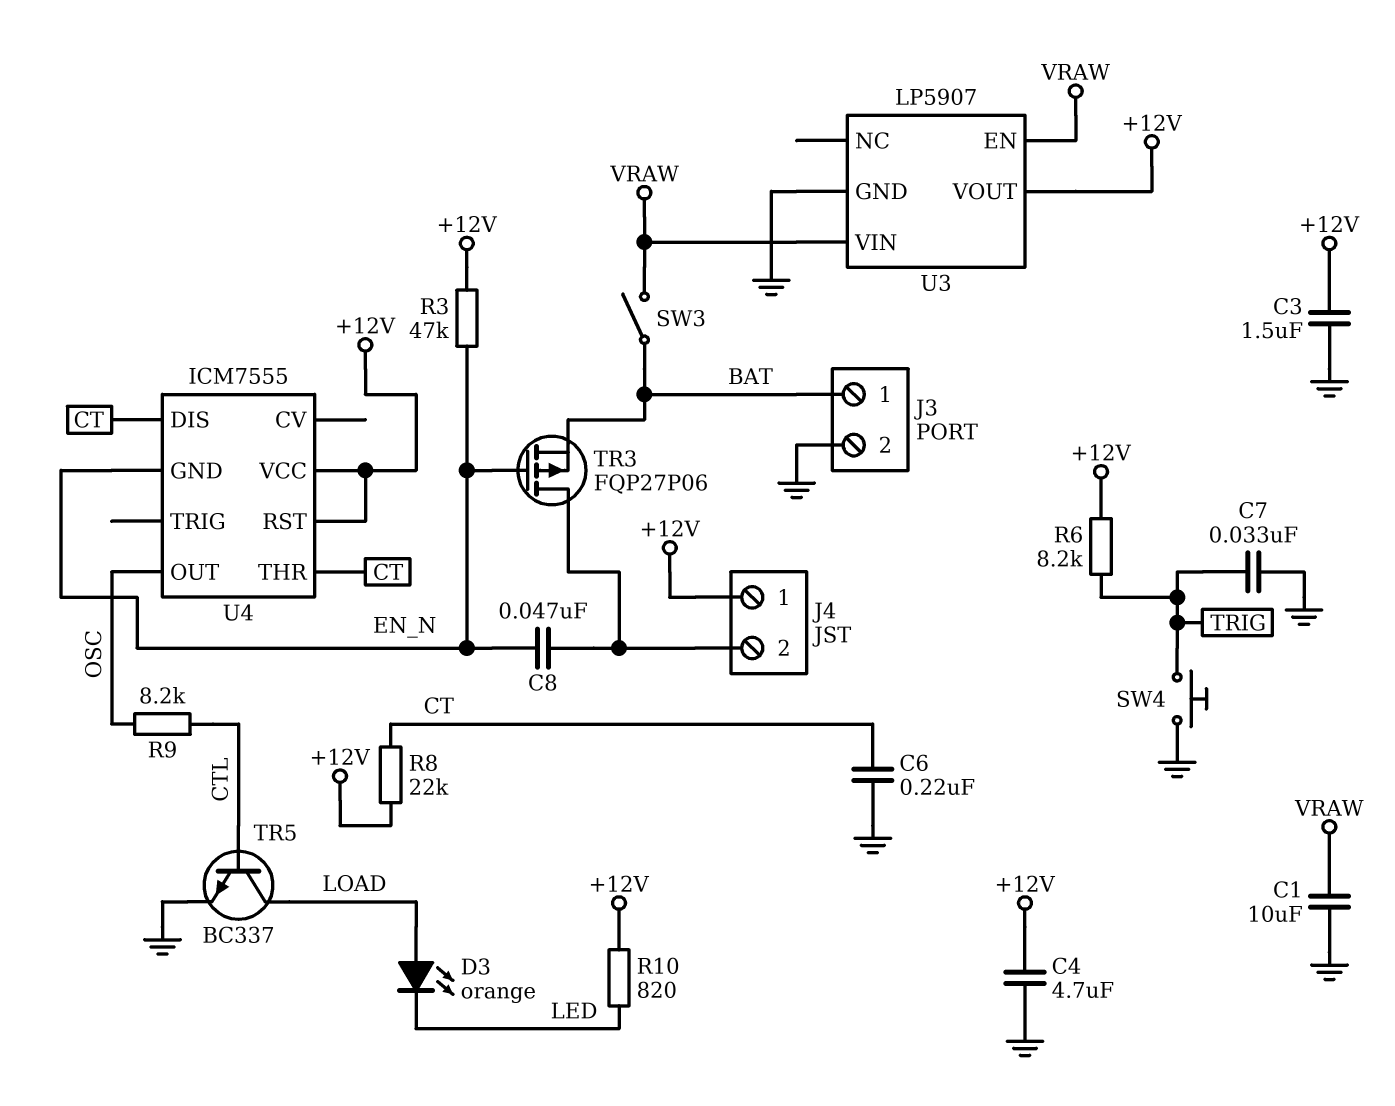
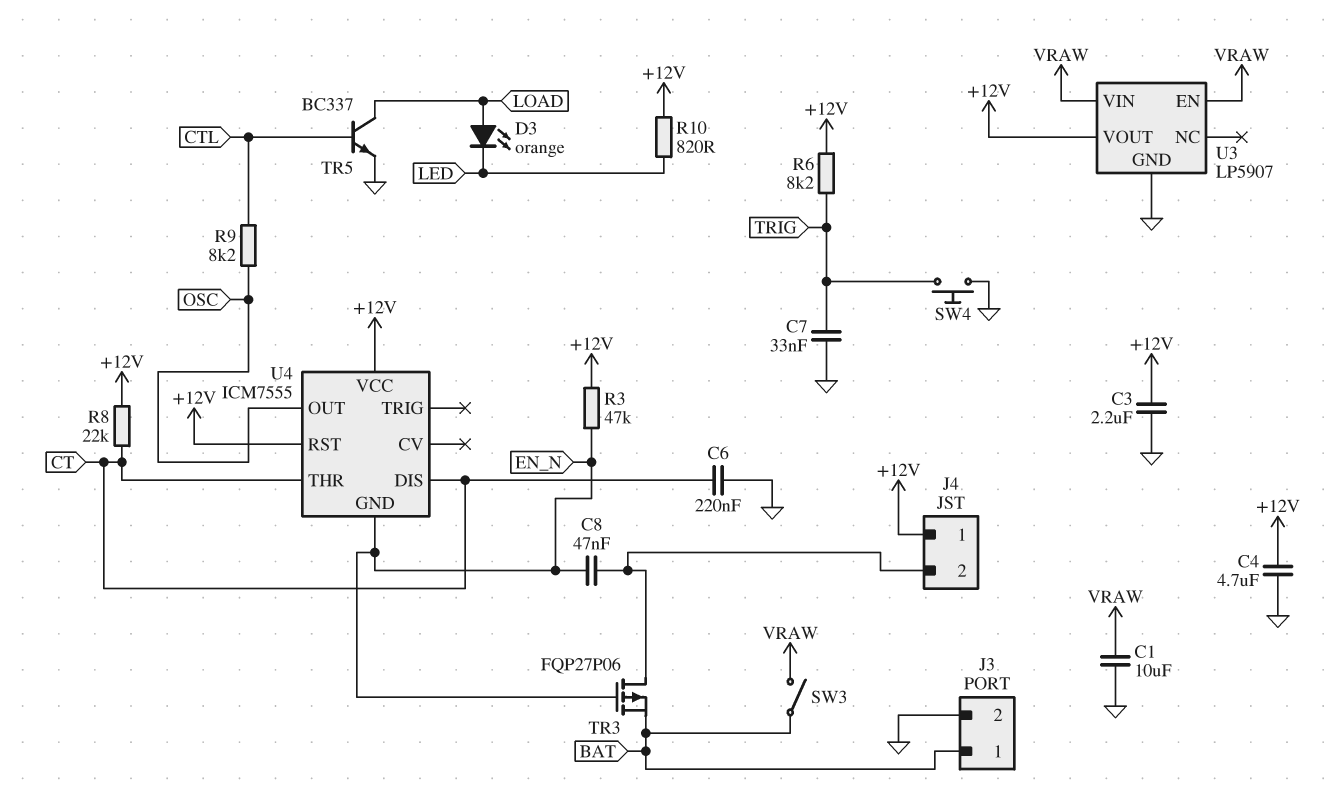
C3: 1.5uF (+12V, GND) -> 2.2uF (+12V, GND)

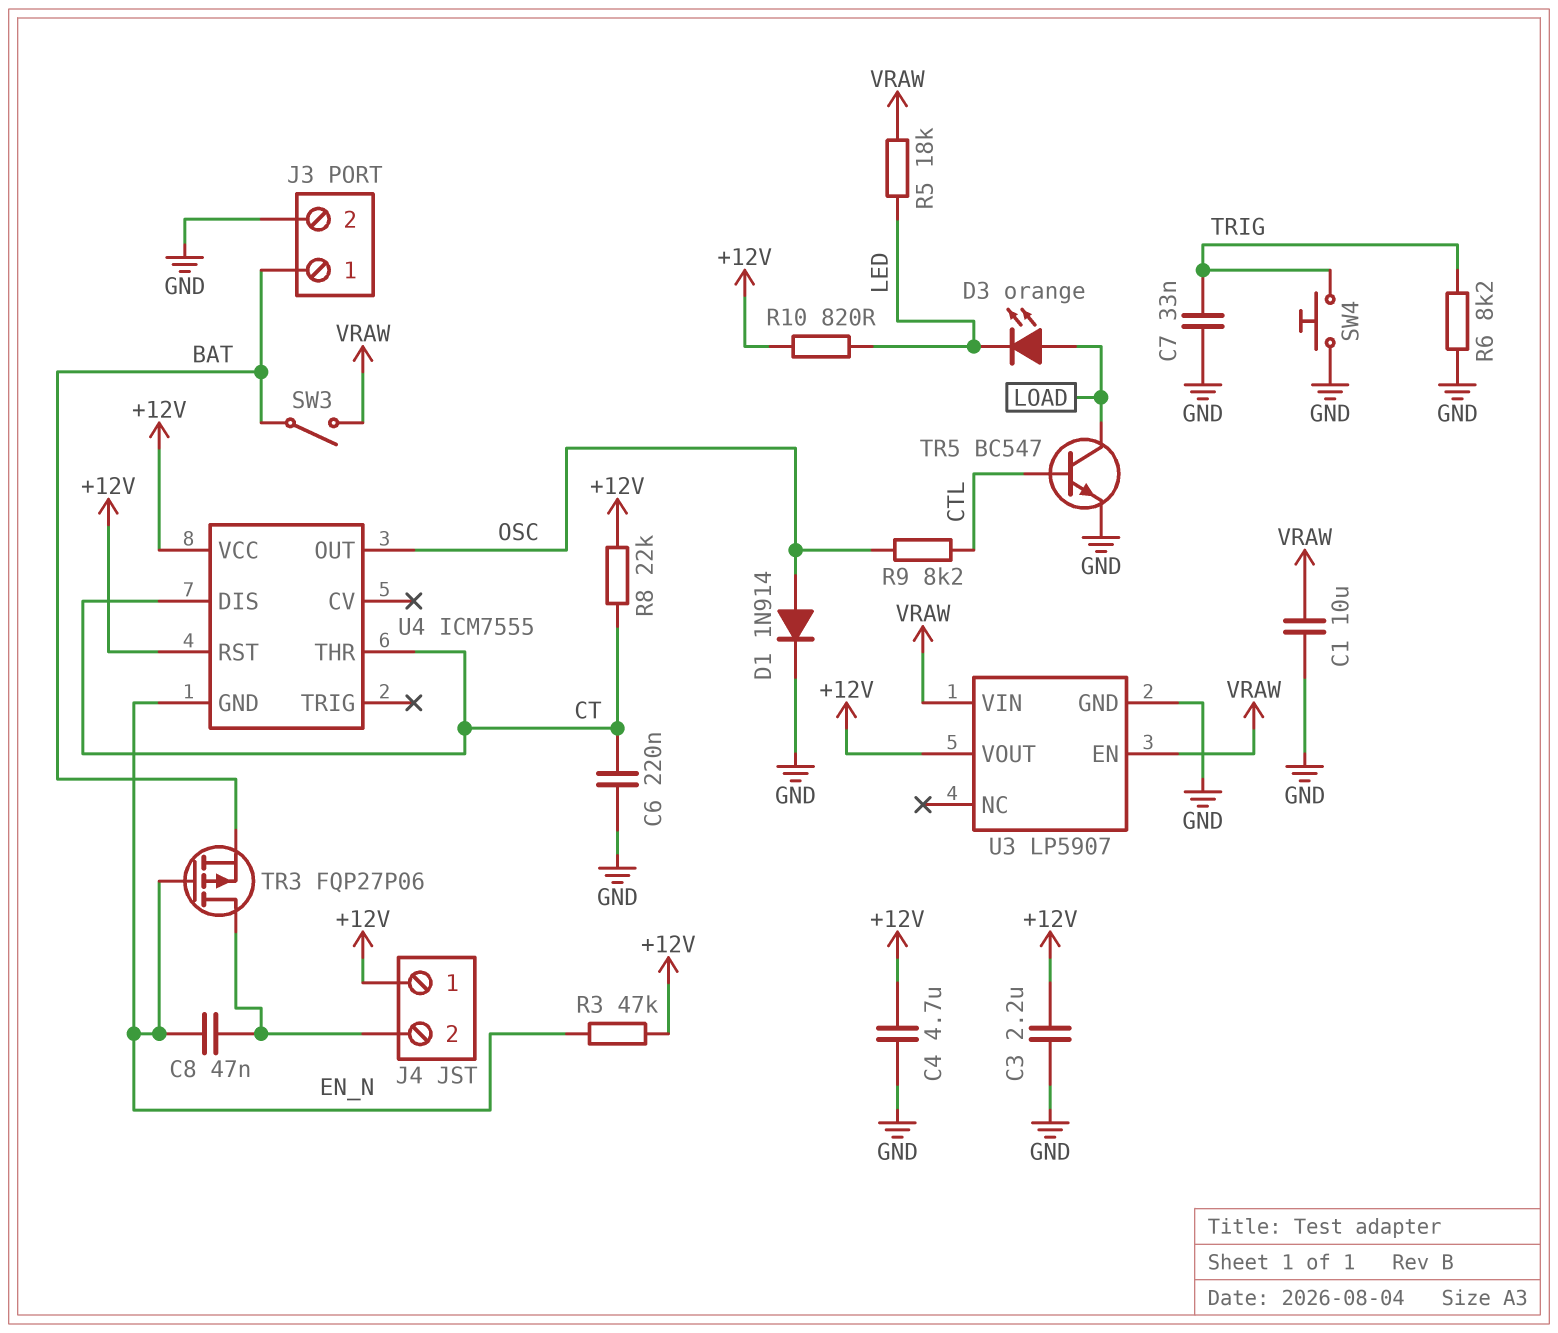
D1: none -> diode 1N914 (A OSC, K GND)
R5: none -> 18k (LED, VRAW)
R6: 8.2k (+12V, TRIG) -> 8.2k (GND, TRIG)
TR5: NPN BC337 (B CTL, C LOAD, E GND) -> NPN BC547 (B CTL, C LOAD, E GND)

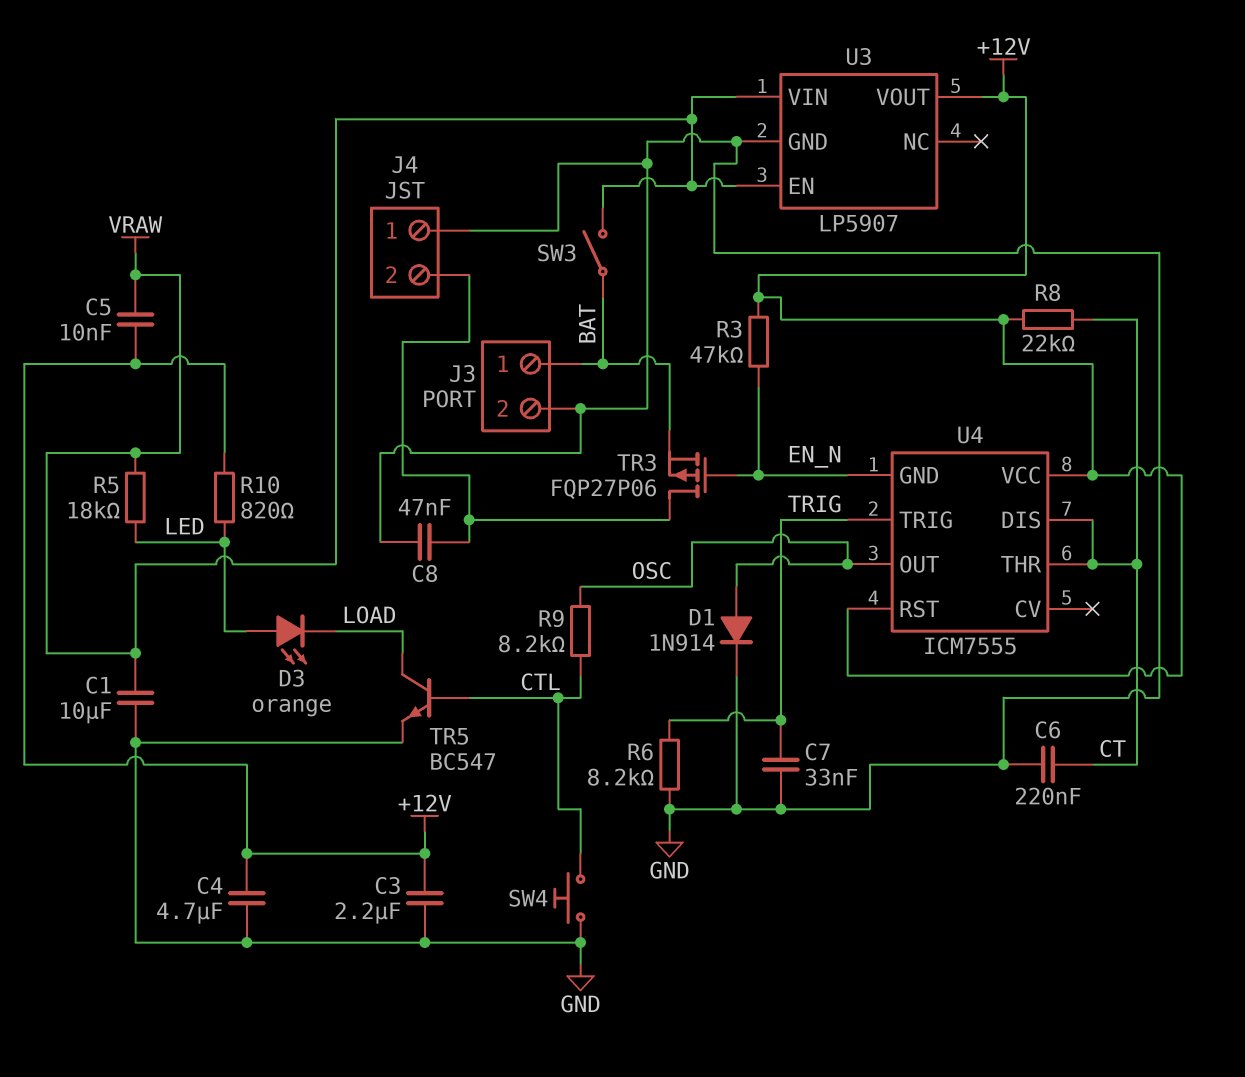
C5: none -> 10nF (+12V, VRAW)
C8: 47nF (EN_N, J4/2) -> 47nF (GND, J4/2)
D3: LED orange (A LOAD, K LED) -> LED orange (A LED, K LOAD)
J4 pin 1: +12V -> GND
SW4: button (GND, TRIG) -> button (CTL, GND)
U4 pin TRIG: none -> TRIG

